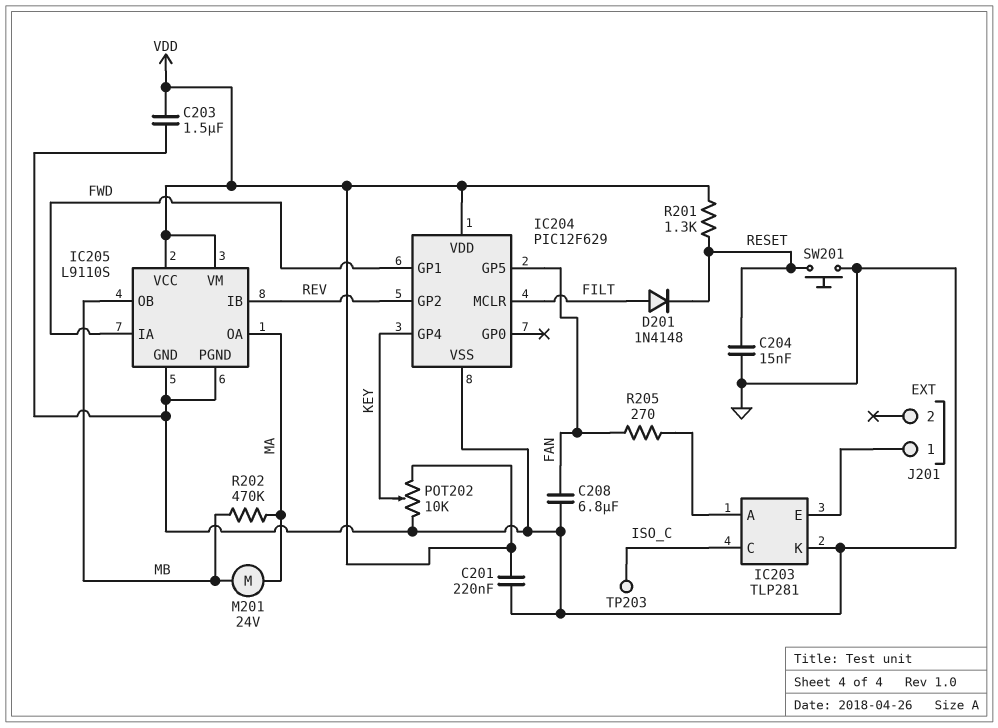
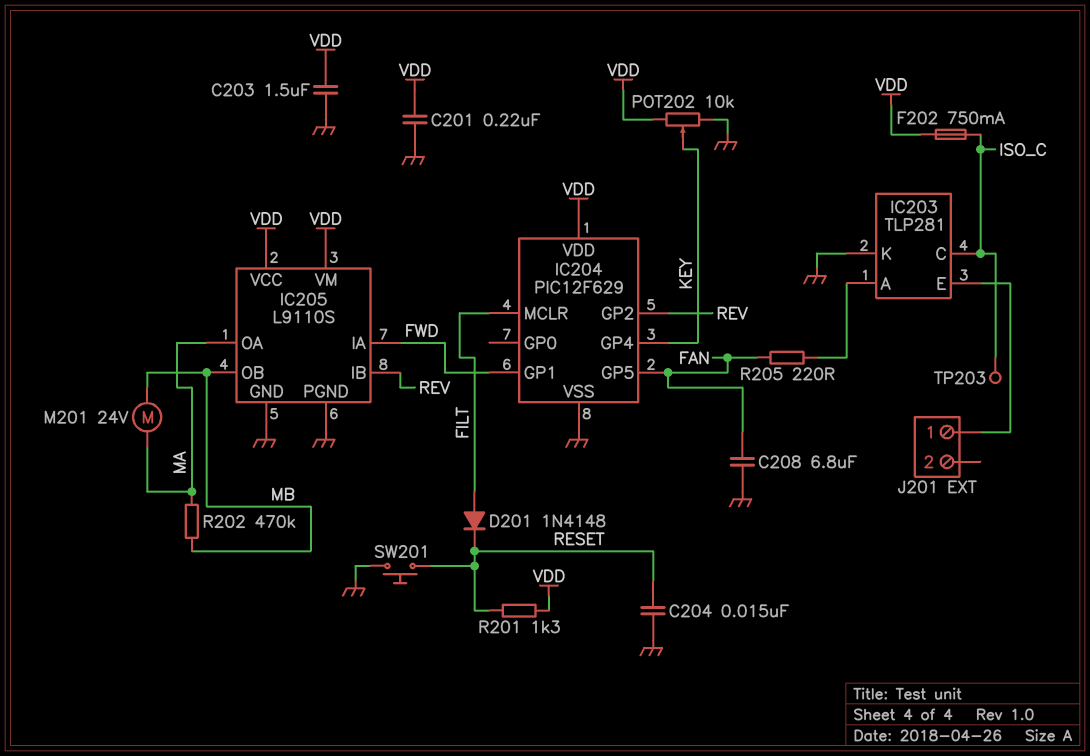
F202: none -> 750mA (ISO_C, VDD)
R205: 270 (FAN, IC203/A) -> 220 (FAN, IC203/A)

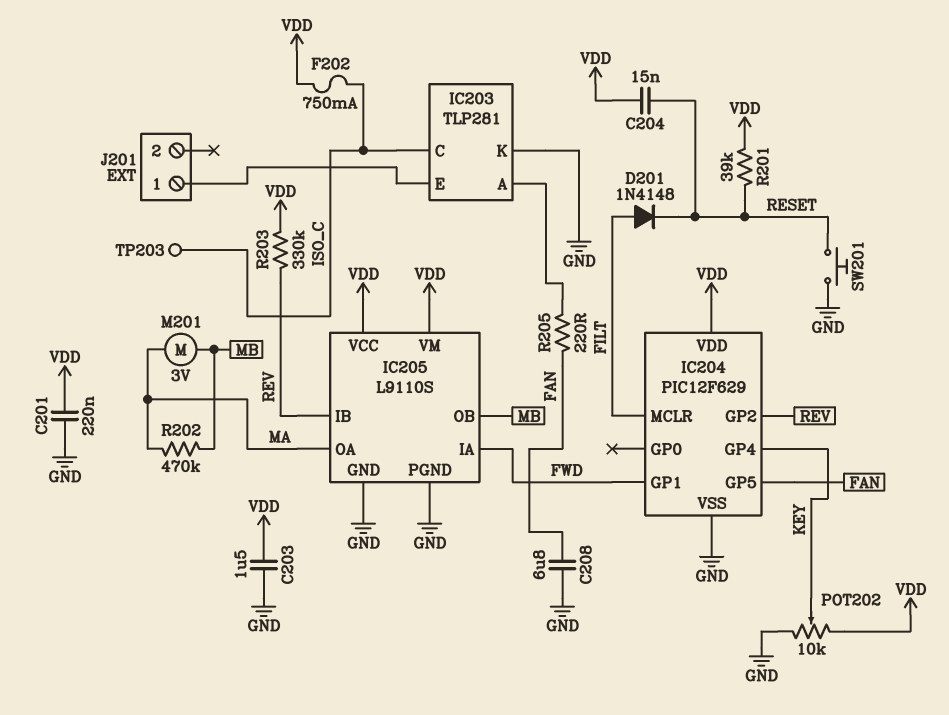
C204: 15nF (GND, RESET) -> 15nF (RESET, VDD)
M201: motor 24V (MA, MB) -> motor 3V (MA, MB)
R201: 1.3k (RESET, VDD) -> 39k (RESET, VDD)
R203: none -> 330k (REV, VDD)

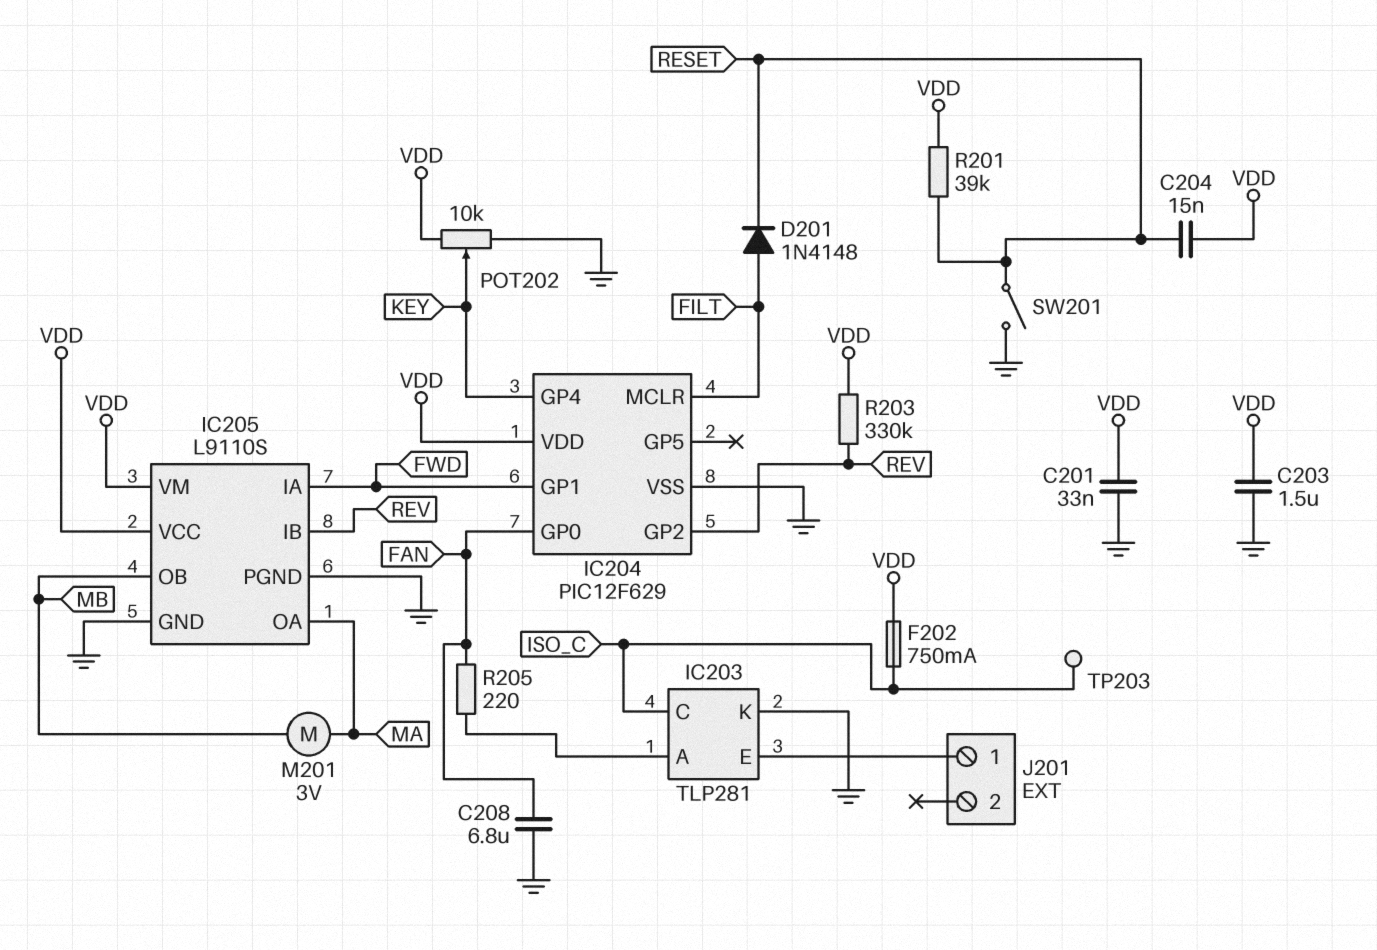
C201: 220nF (GND, VDD) -> 33nF (GND, VDD)
IC204 pin GP0: none -> FAN
IC204 pin GP5: FAN -> none
R202: 470k (MA, MB) -> none
SW201: button (GND, RESET) -> switch (GND, RESET)

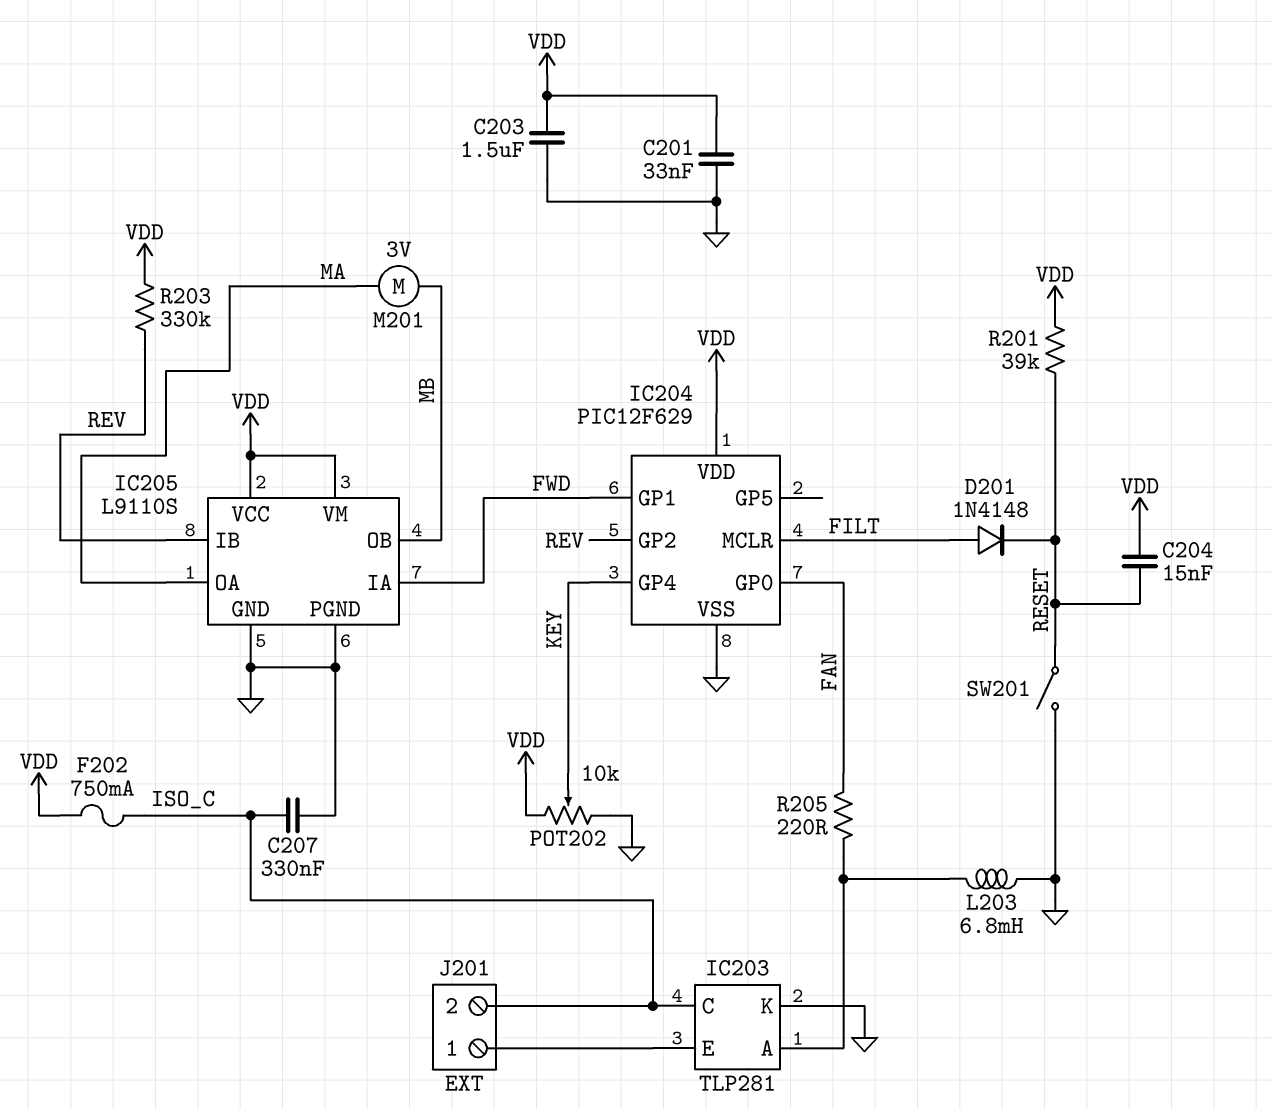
C207: none -> 330nF (GND, ISO_C)
C208: 6.8uF (FAN, GND) -> none
J201 pin 2: none -> ISO_C
L203: none -> 6.8mH (GND, IC203/A)
TP203: test point (ISO_C) -> none

